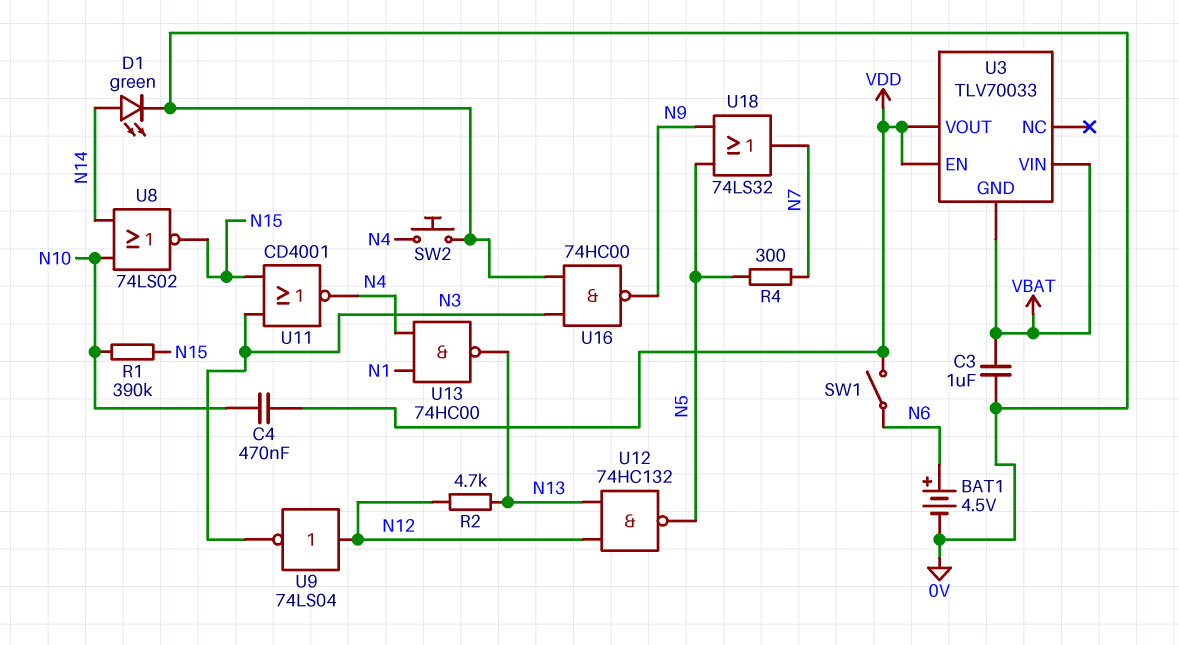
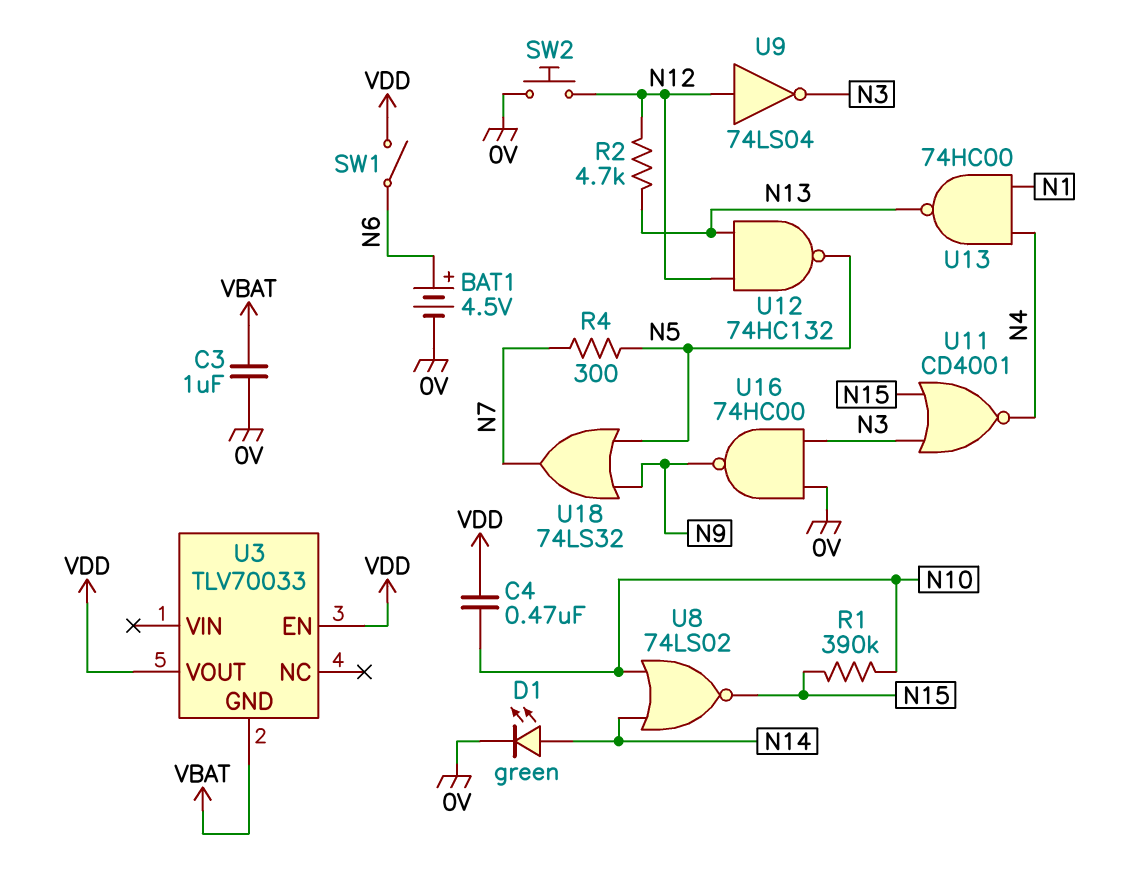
SW2: button (0V, N4) -> button (0V, N12)
U3 pin VIN: VBAT -> none

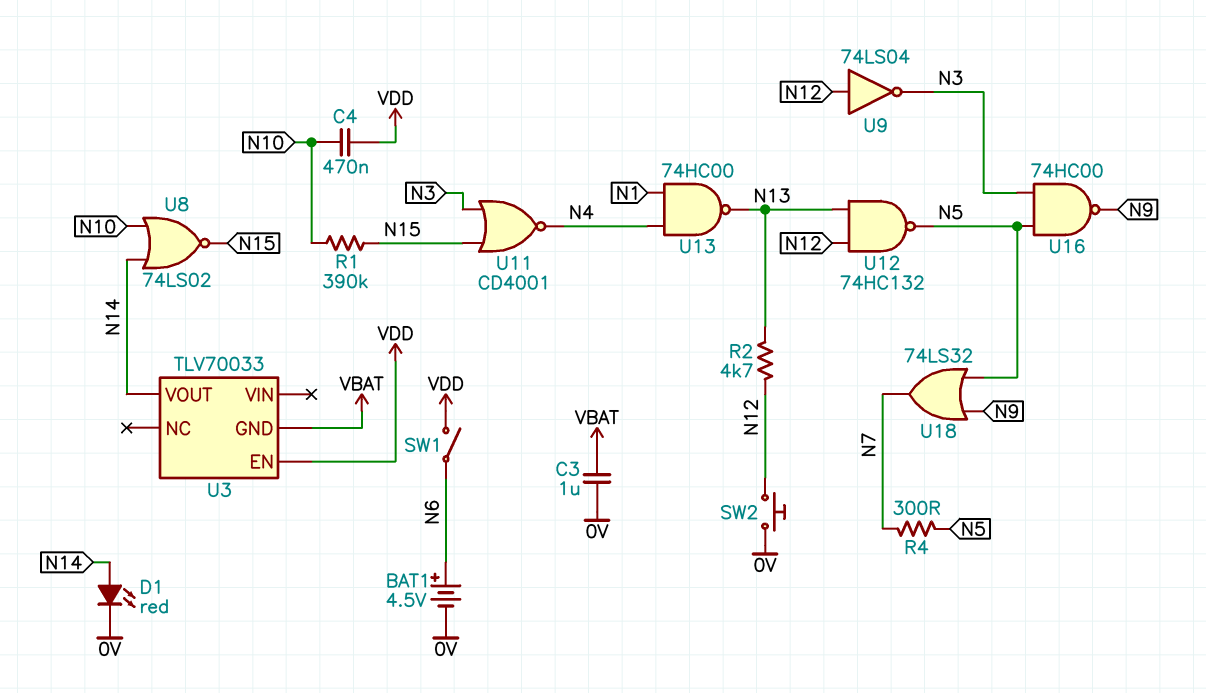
D1: LED green (A N14, K 0V) -> LED red (A N14, K 0V)
U3 pin VOUT: VDD -> N14
U16: NAND 74HC00 (in 0V, in N3, out N9) -> NAND 74HC00 (in N3, in N5, out N9)

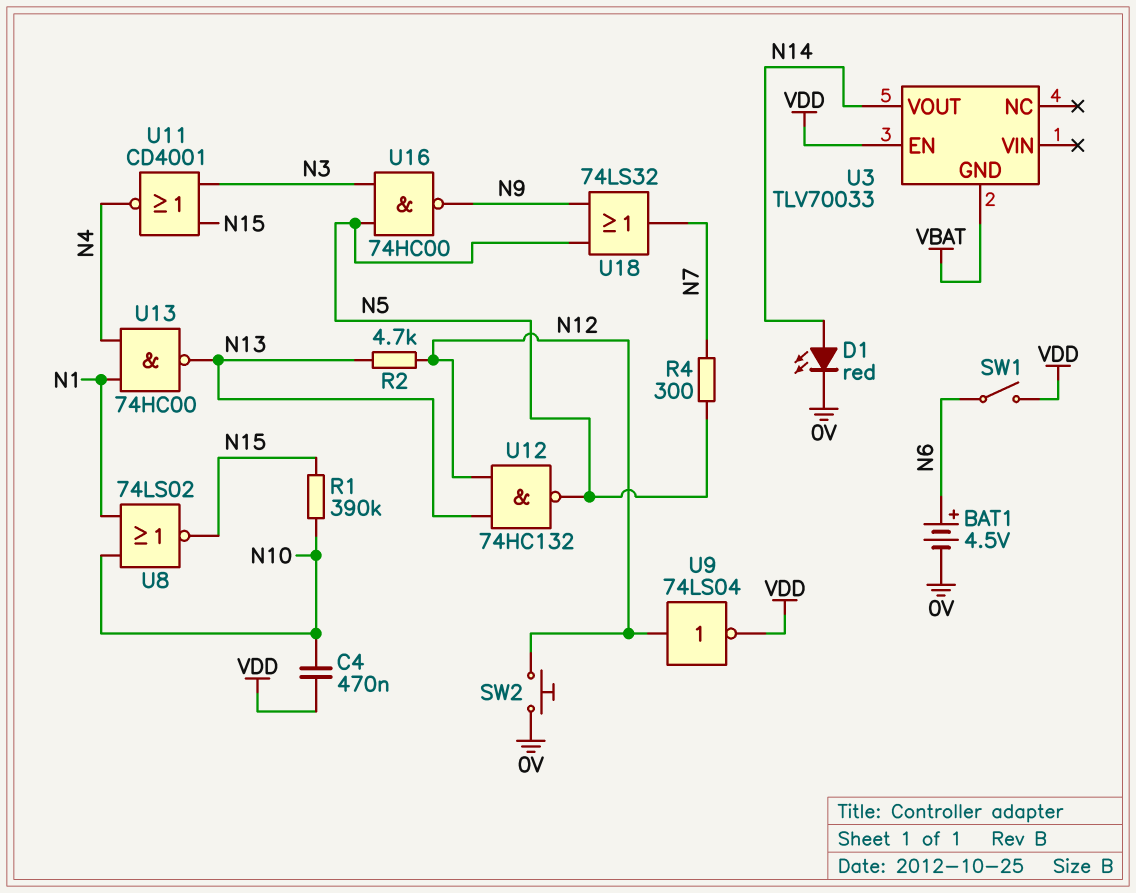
C3: 1uF (0V, VBAT) -> none
U8: NOR 74LS02 (in N10, in N14, out N15) -> NOR 74LS02 (in N1, in N10, out N15)
U9: NOT 74LS04 (in N12, out N3) -> NOT 74LS04 (in N12, out VDD)

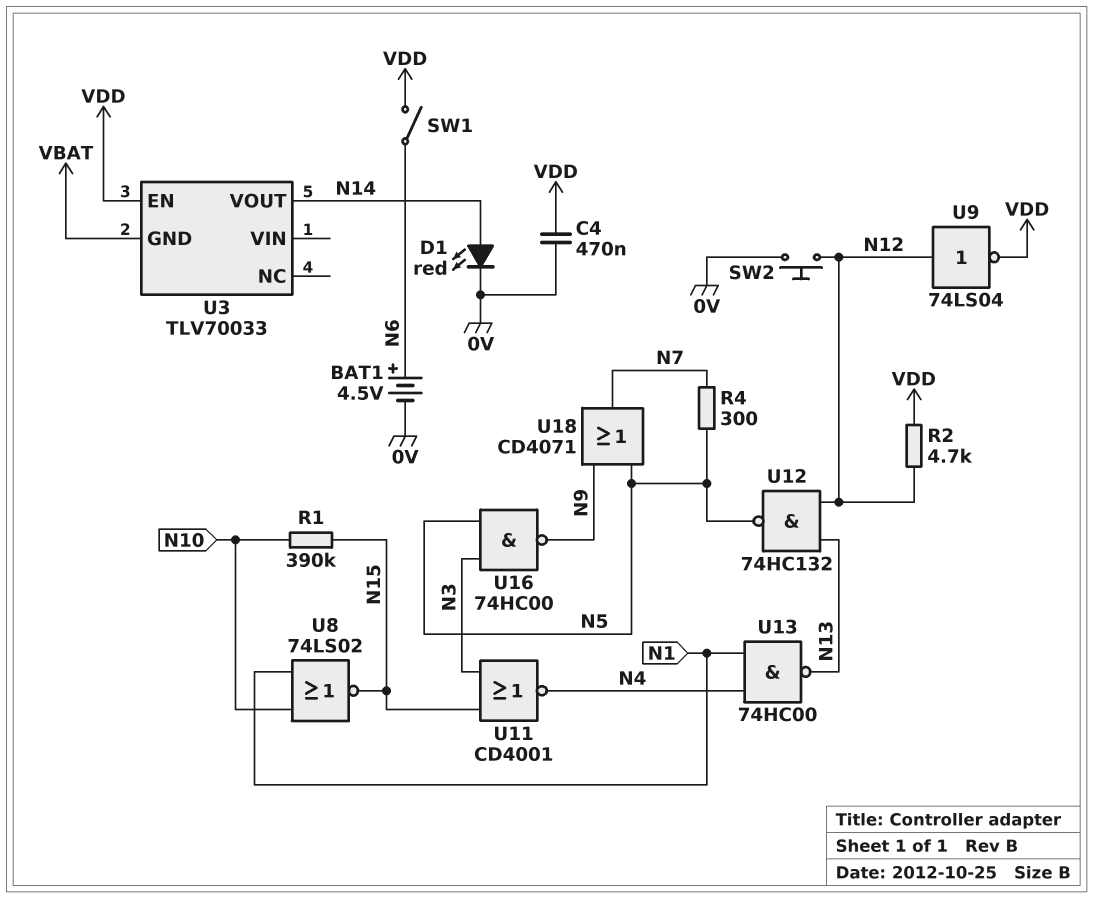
C4: 470nF (N10, VDD) -> 470nF (0V, VDD)
R2: 4.7k (N12, N13) -> 4.7k (N12, VDD)
U18: OR 74LS32 (in N5, in N9, out N7) -> OR CD4071 (in N5, in N9, out N7)

